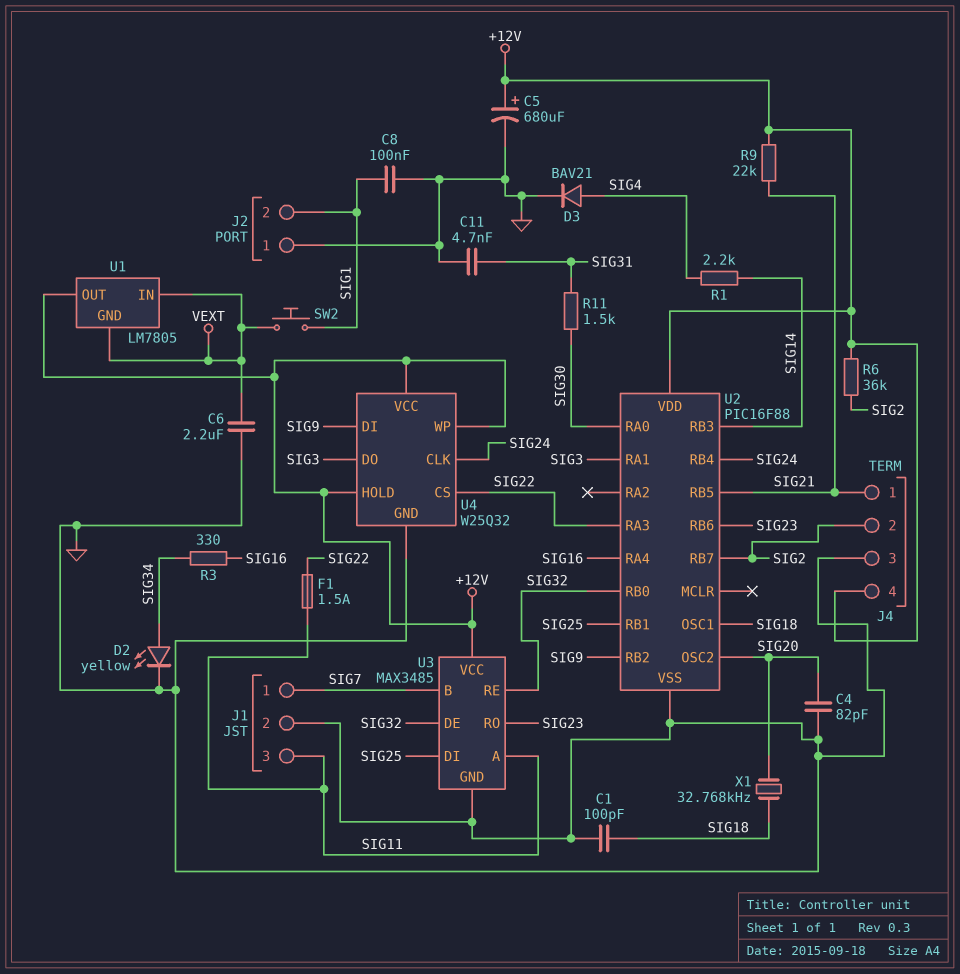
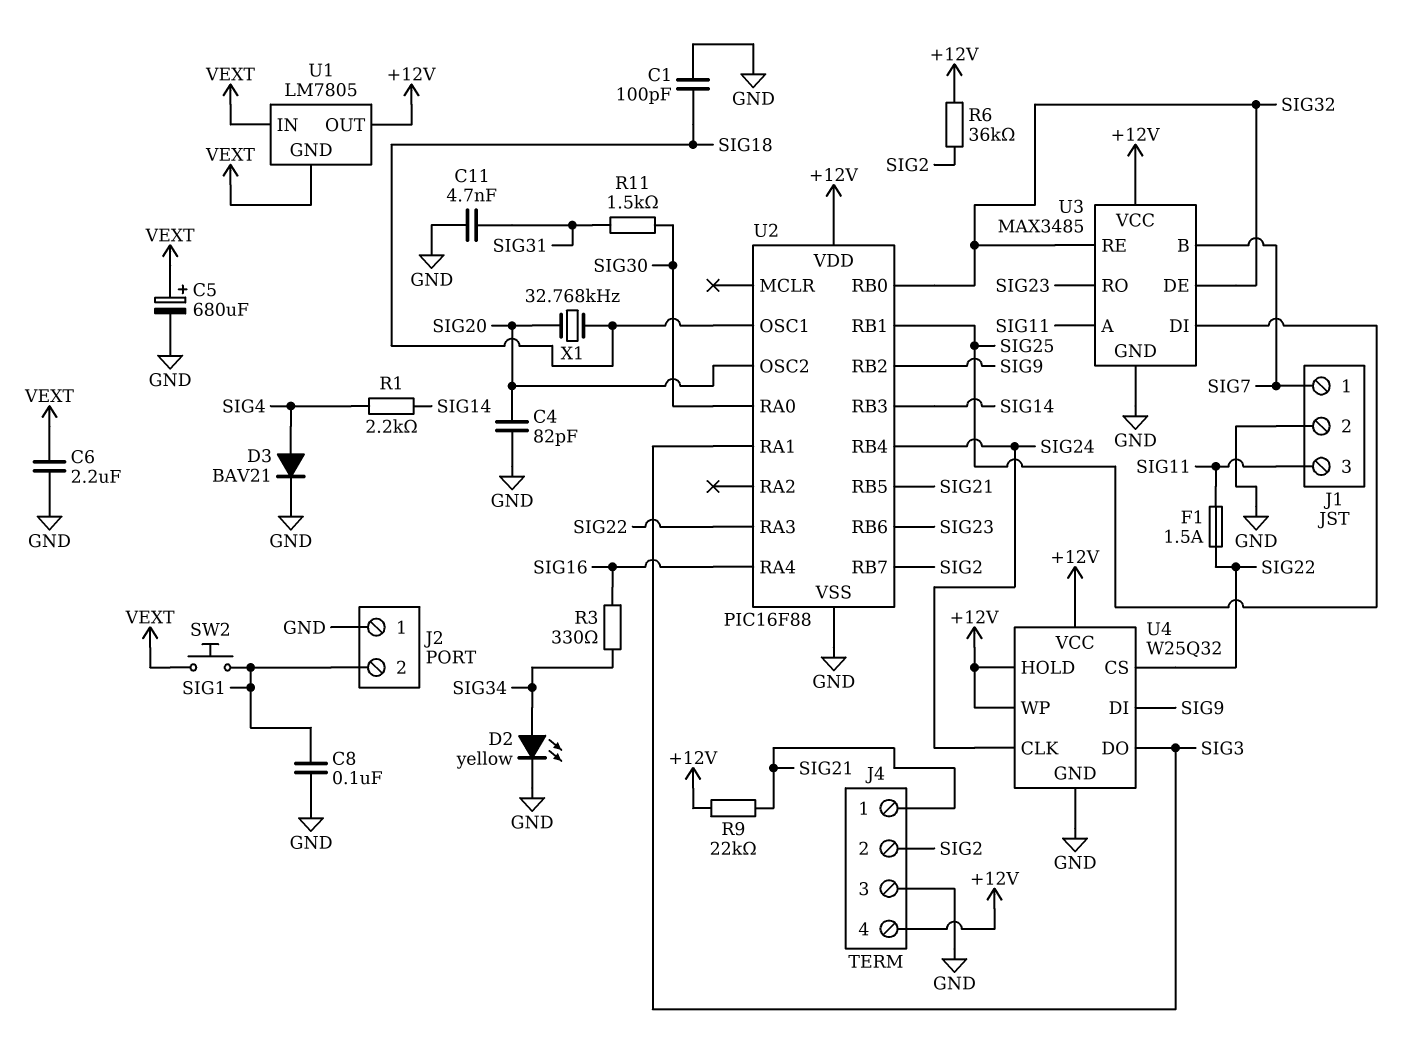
C5: 680uF (plus +12V, minus GND) -> 680uF (plus VEXT, minus GND)

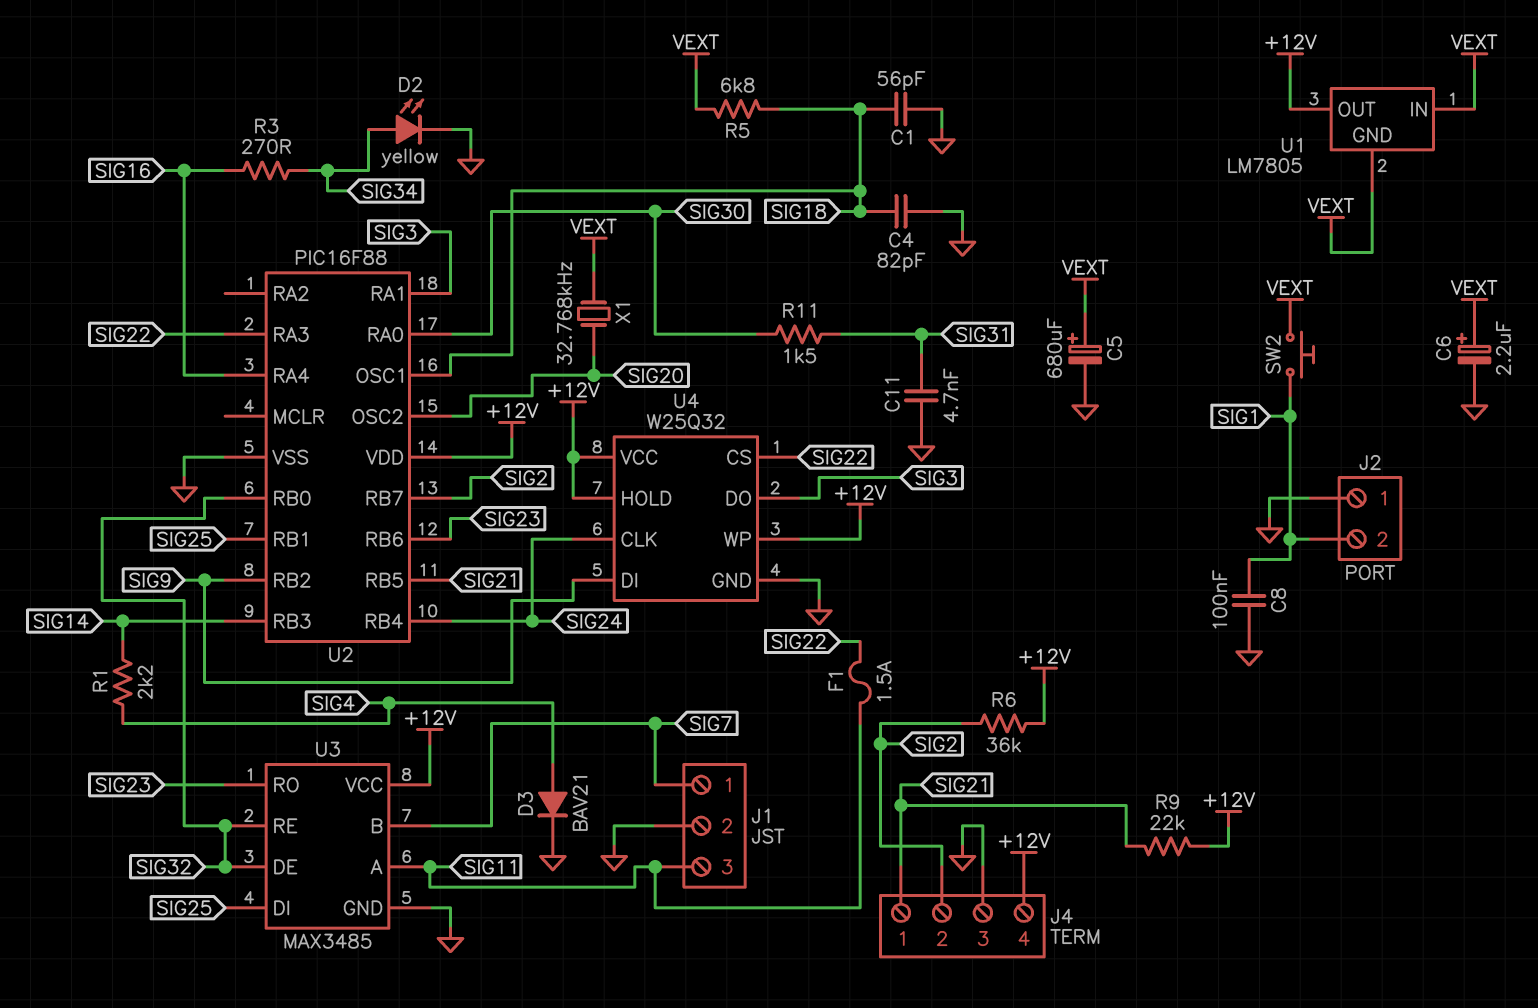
C1: 100pF (GND, SIG18) -> 56pF (GND, SIG18)
C4: 82pF (GND, SIG20) -> 82pF (GND, SIG18)
C6: 2.2uF (GND, VEXT) -> 2.2uF (plus VEXT, minus GND)
R3: 330 (SIG16, SIG34) -> 270 (SIG16, SIG34)
R5: none -> 6.8k (SIG18, VEXT)
X1: 32.768kHz (SIG18, SIG20) -> 32.768kHz (SIG20, VEXT)

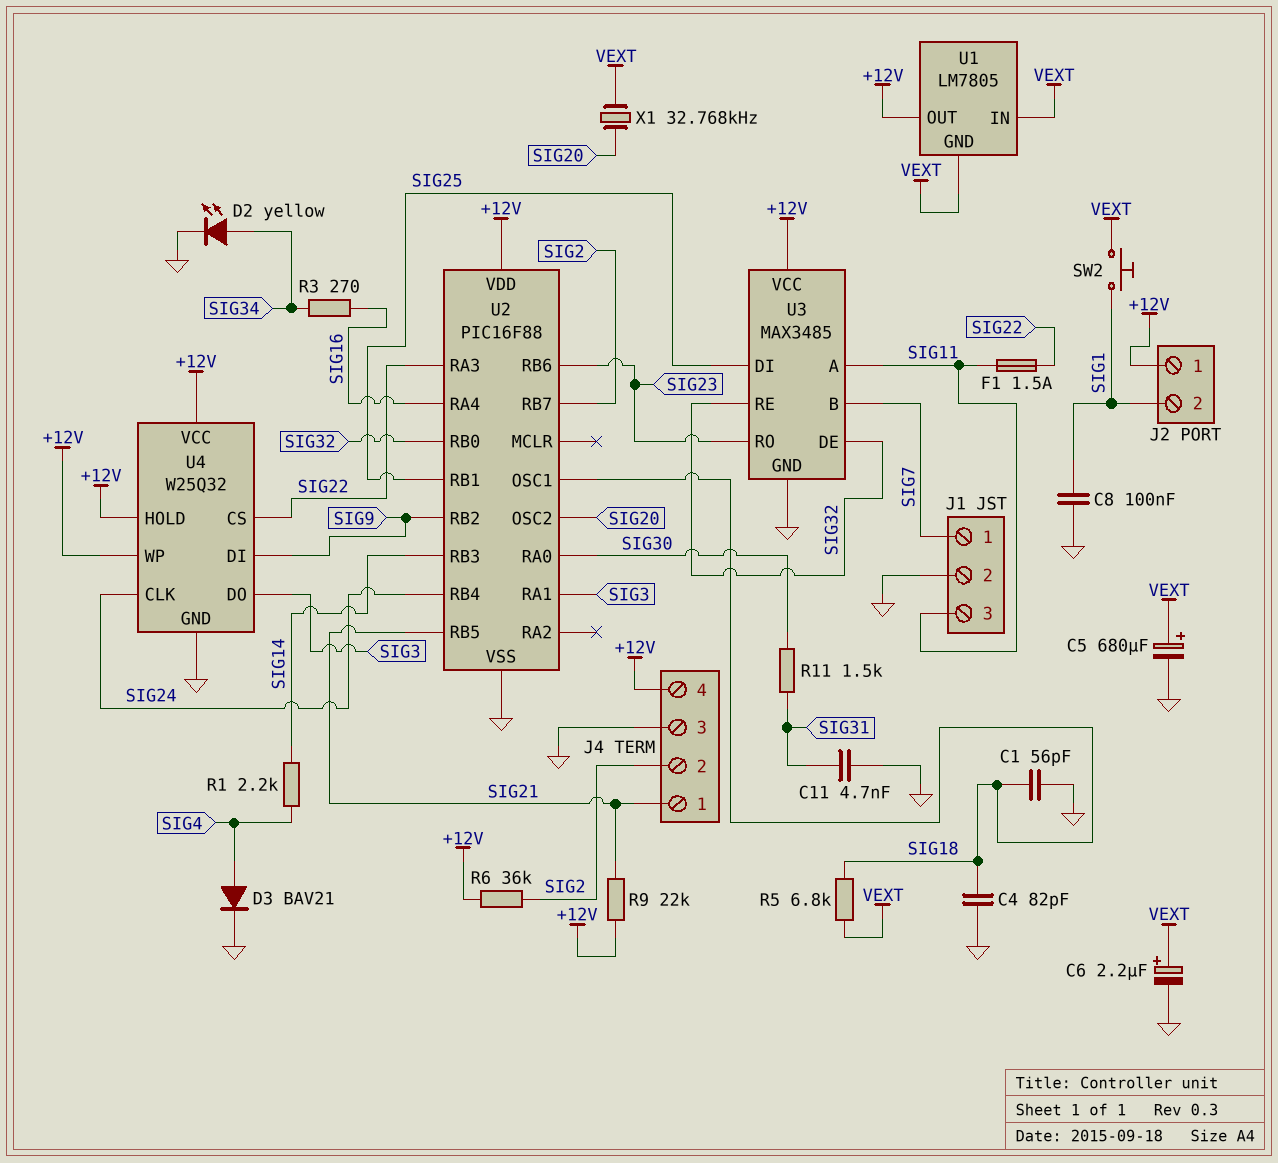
J2 pin 1: GND -> +12V

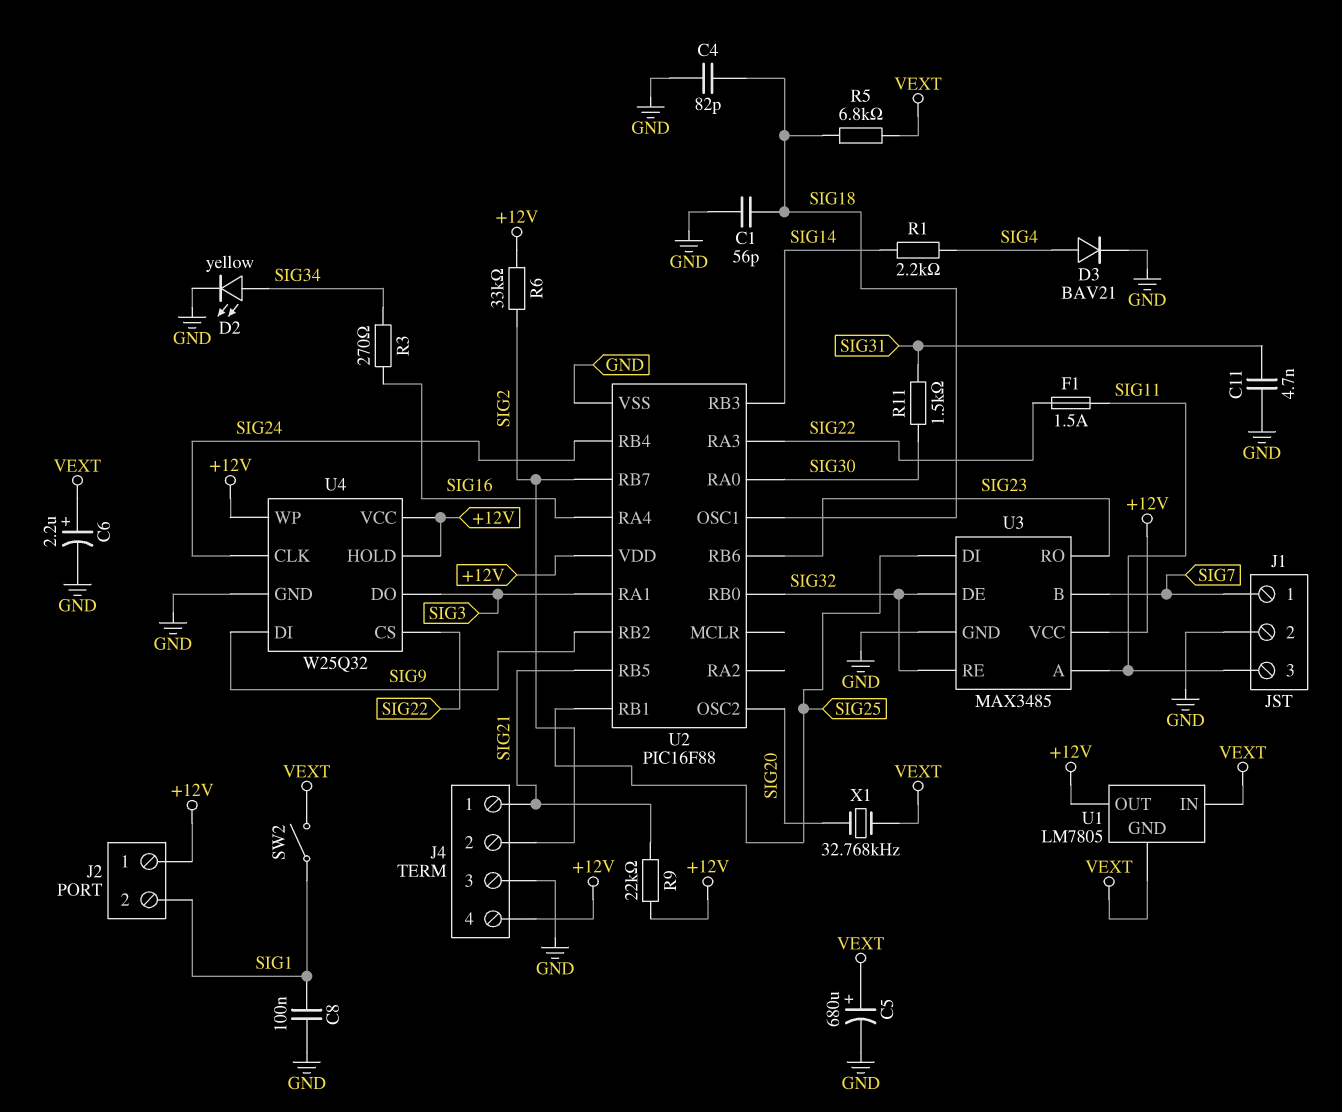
R6: 36k (+12V, SIG2) -> 33k (+12V, SIG2)
SW2: button (SIG1, VEXT) -> switch (SIG1, VEXT)

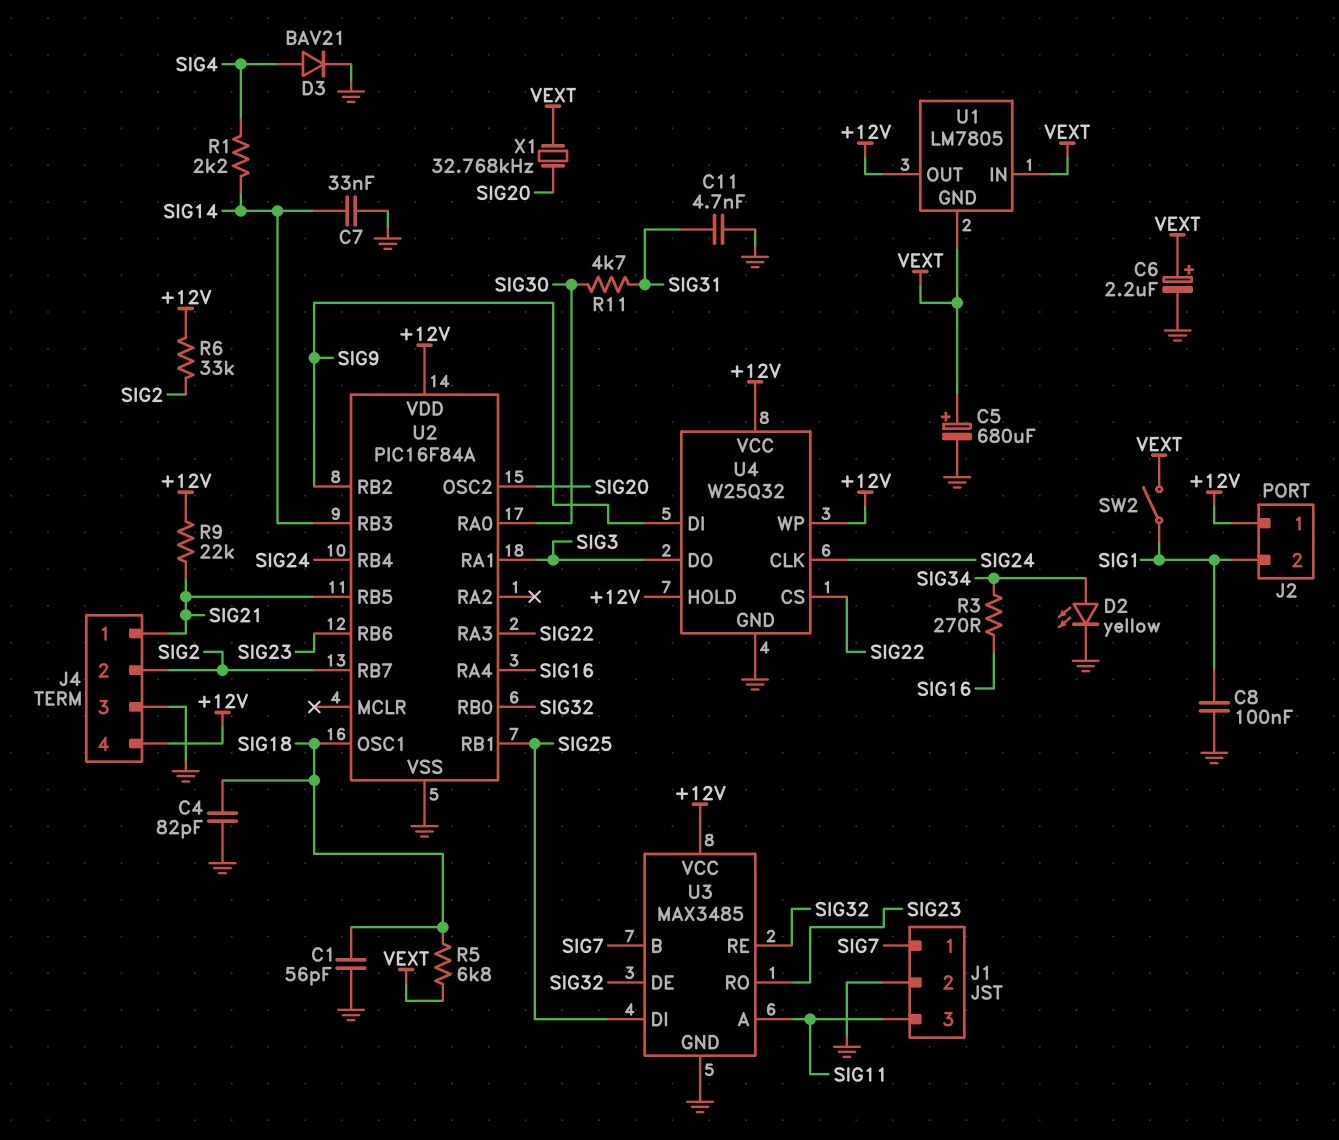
C7: none -> 33nF (GND, SIG14)
F1: 1.5A (SIG11, SIG22) -> none
R11: 1.5k (SIG30, SIG31) -> 4.7k (SIG30, SIG31)
U2: PIC16F88 -> PIC16F84A

